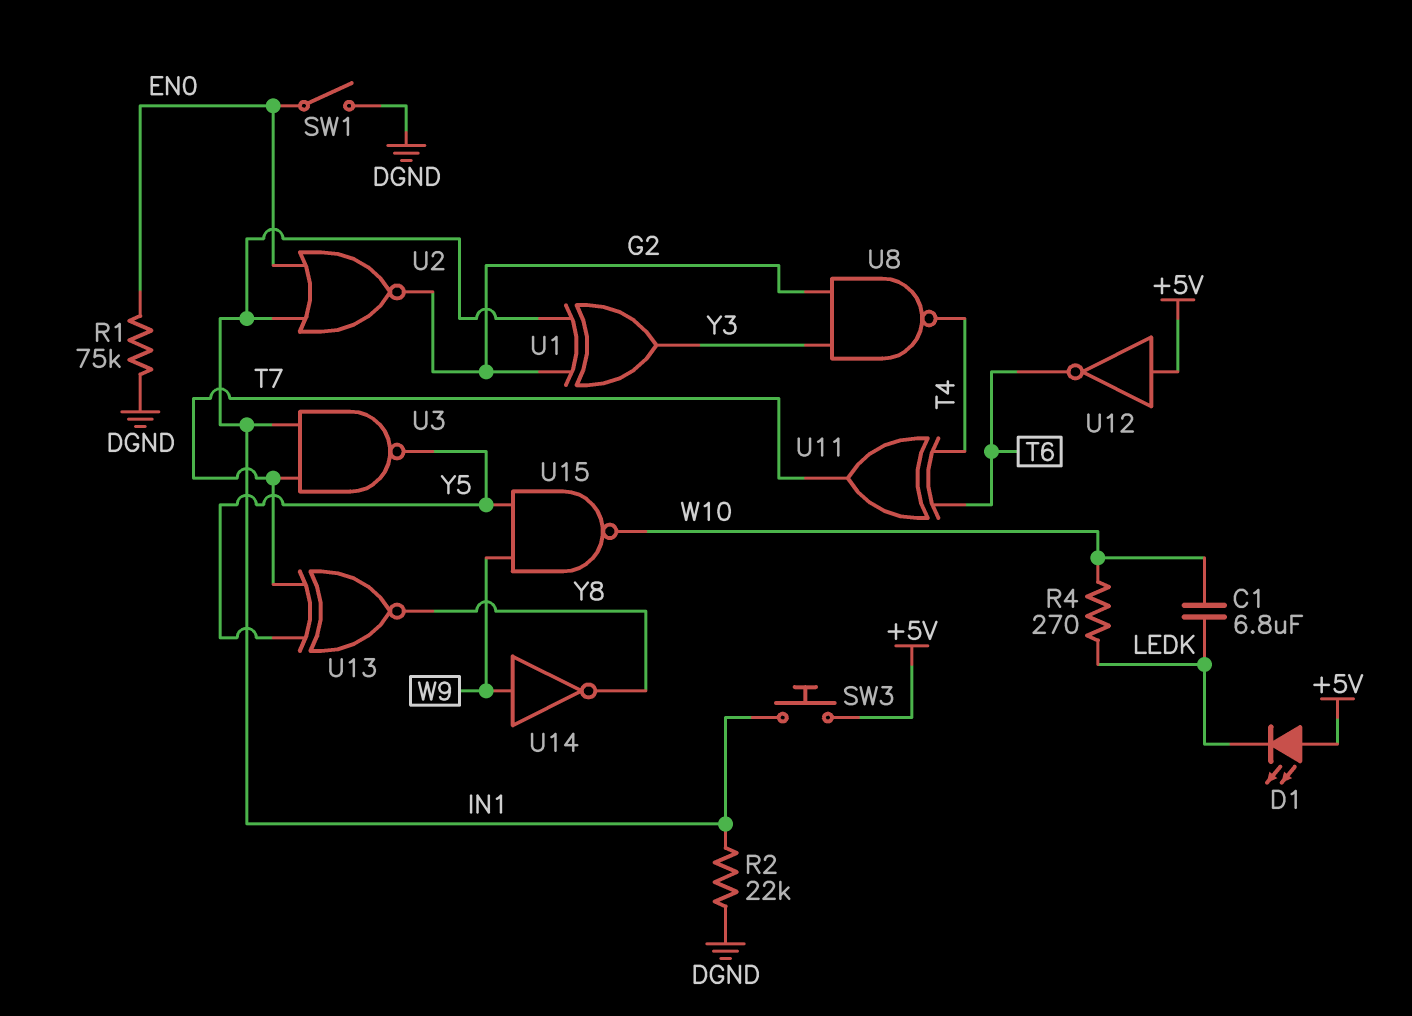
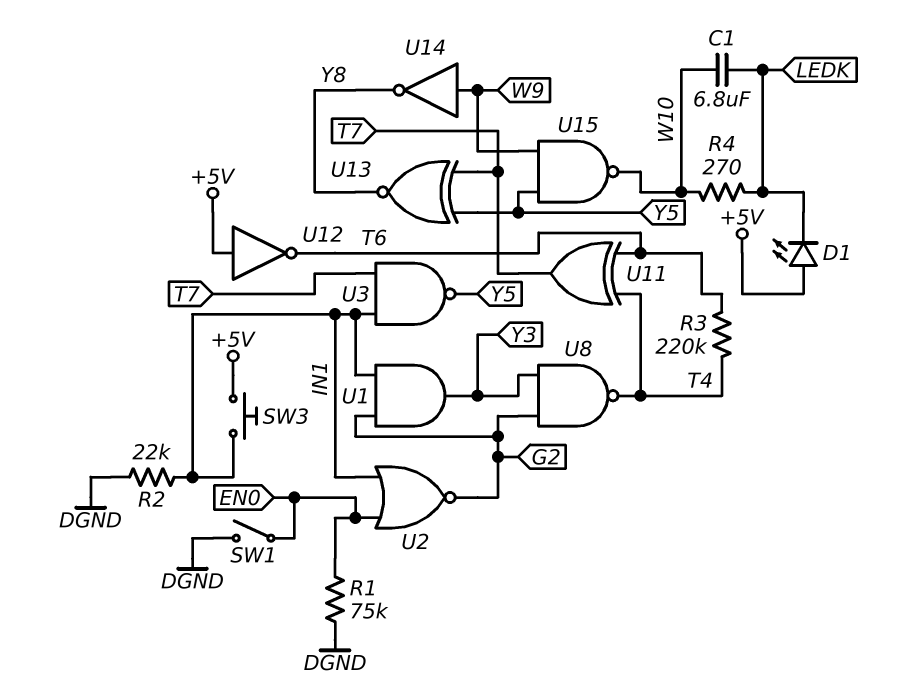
R3: none -> 220k (T4, T6)
U1: XOR (in G2, in IN1, out Y3) -> AND (in G2, in IN1, out Y3)

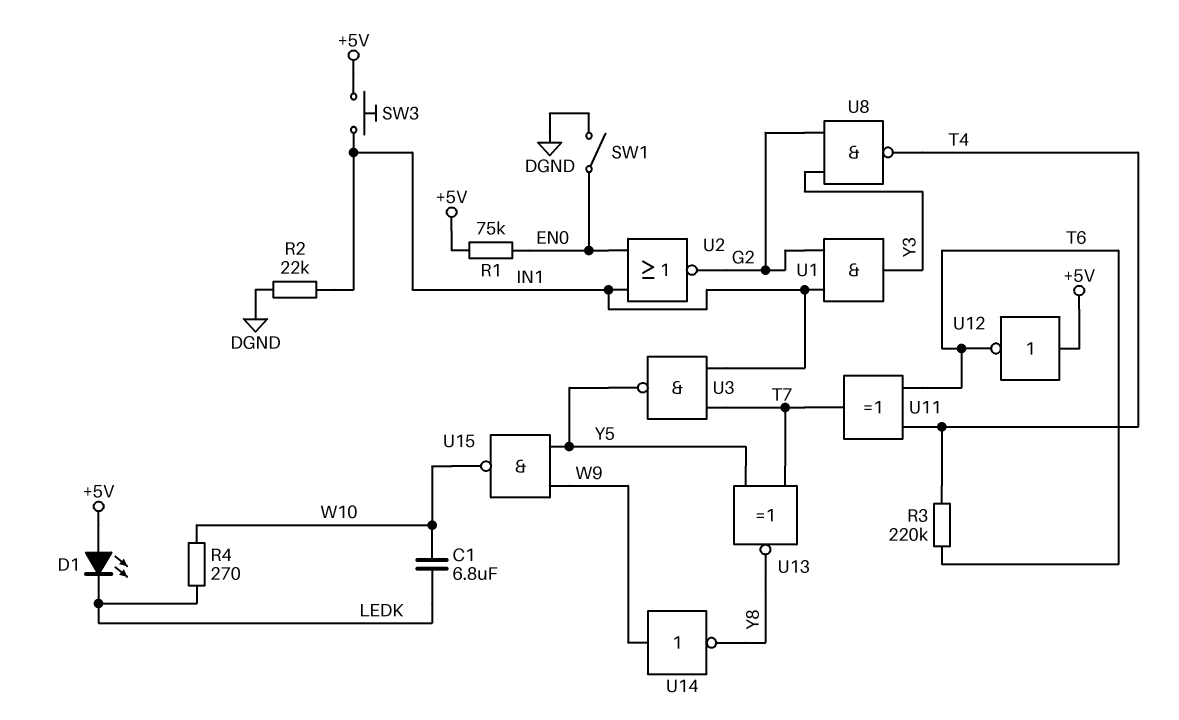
R1: 75k (DGND, EN0) -> 75k (+5V, EN0)

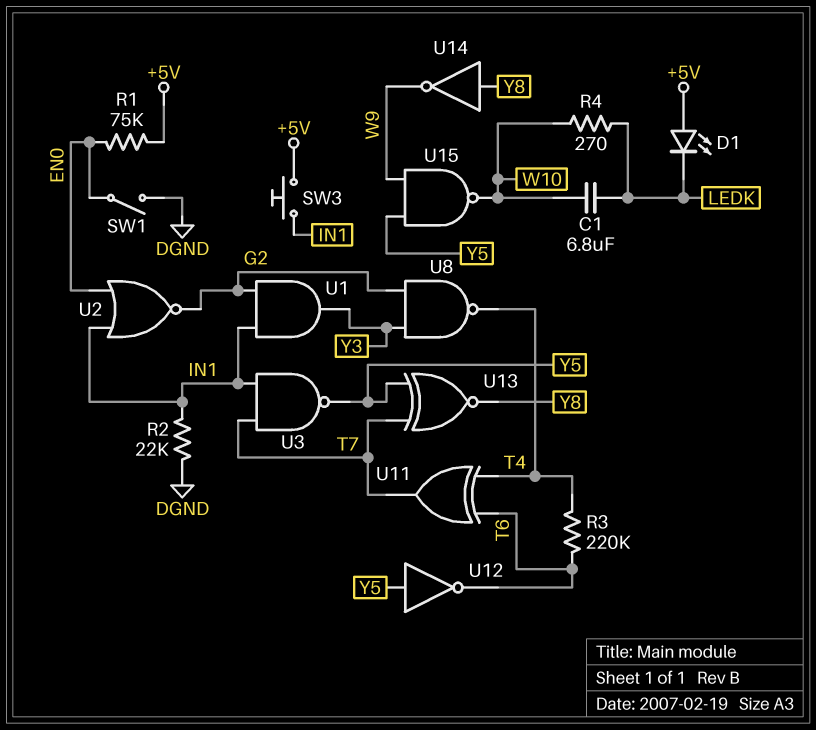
U12: NOT (in +5V, out T6) -> NOT (in Y5, out T6)
U14: NOT (in W9, out Y8) -> NOT (in Y8, out W9)

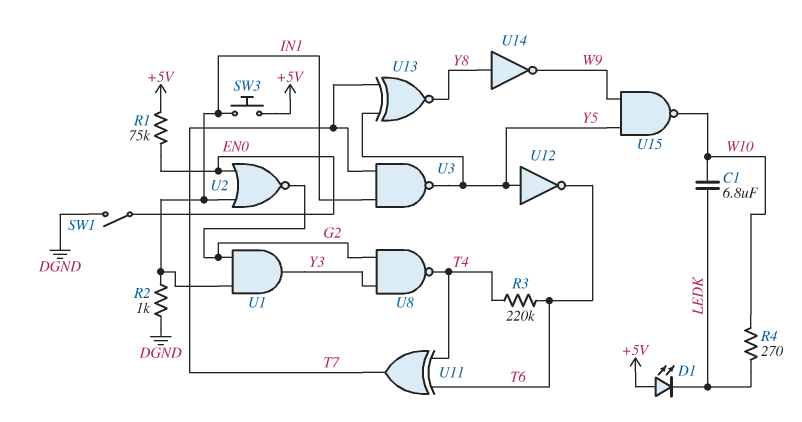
R2: 22k (DGND, IN1) -> 1k (DGND, IN1)

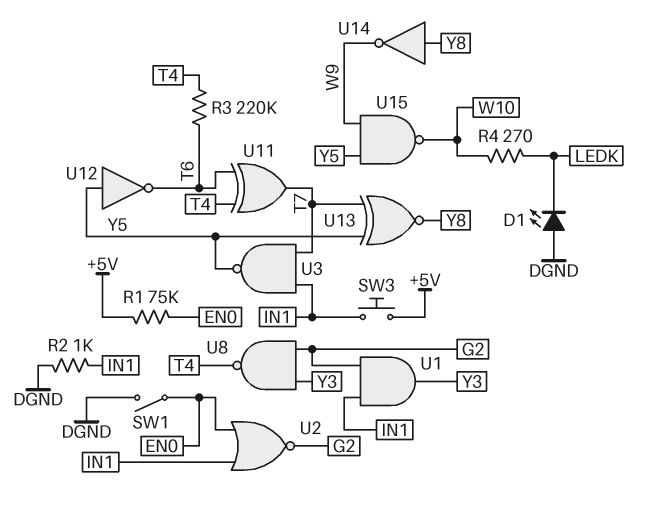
C1: 6.8uF (LEDK, W10) -> none
D1: LED (A +5V, K LEDK) -> LED (A DGND, K LEDK)

